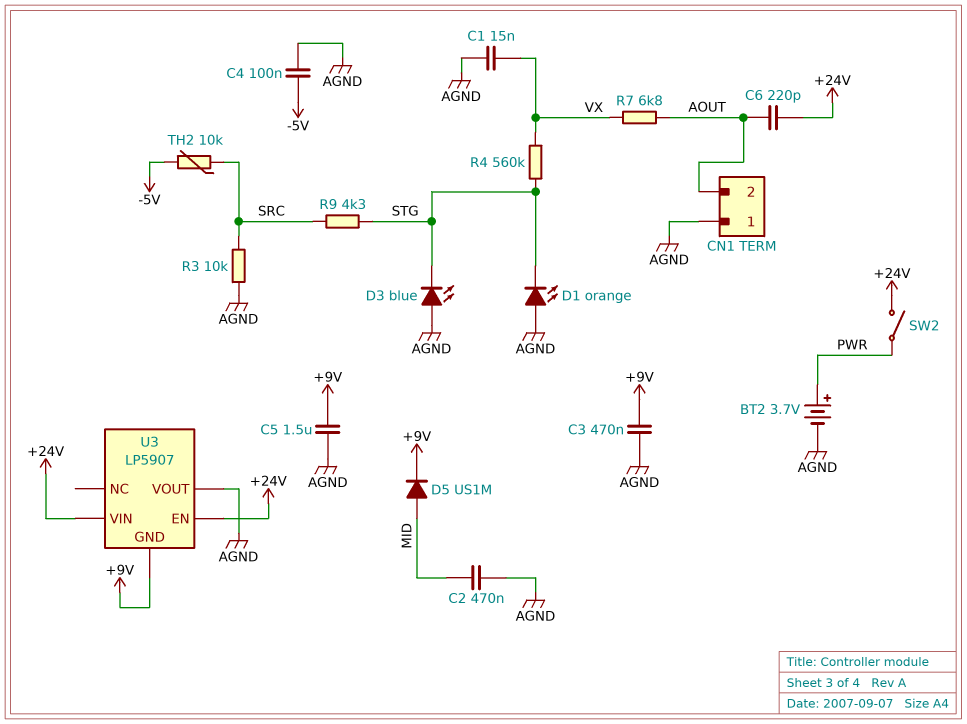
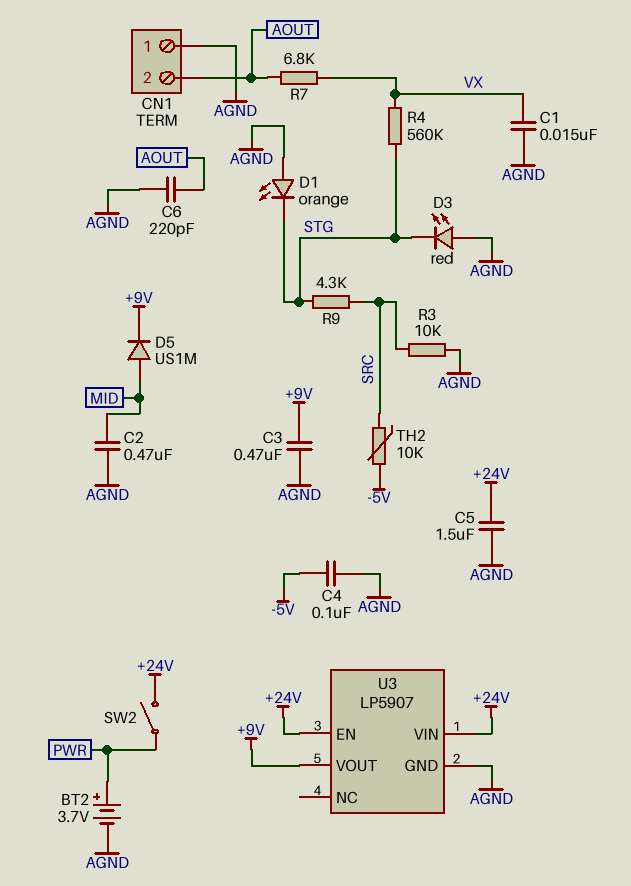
C5: 1.5uF (+9V, AGND) -> 1.5uF (+24V, AGND)
C6: 220pF (+24V, AOUT) -> 220pF (AGND, AOUT)
D3: LED blue (A AGND, K STG) -> LED red (A AGND, K STG)
U3 pin GND: +9V -> AGND
U3 pin VOUT: AGND -> +9V

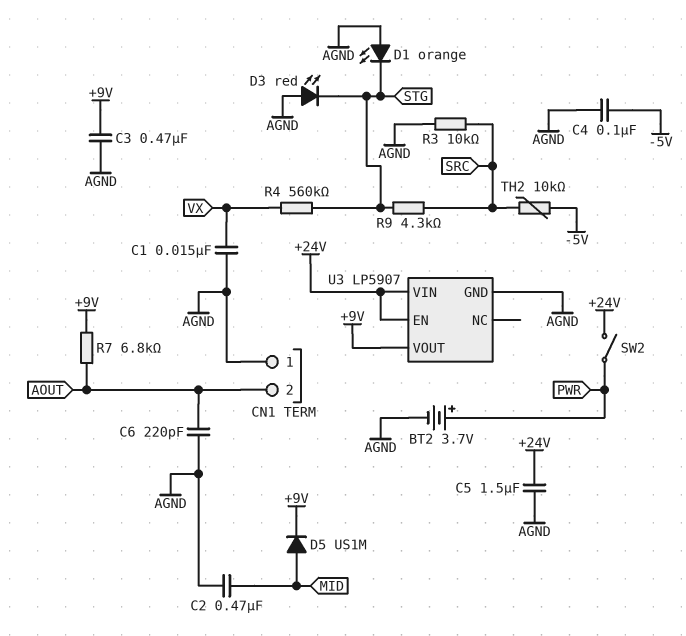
R7: 6.8k (AOUT, VX) -> 6.8k (+9V, AOUT)

